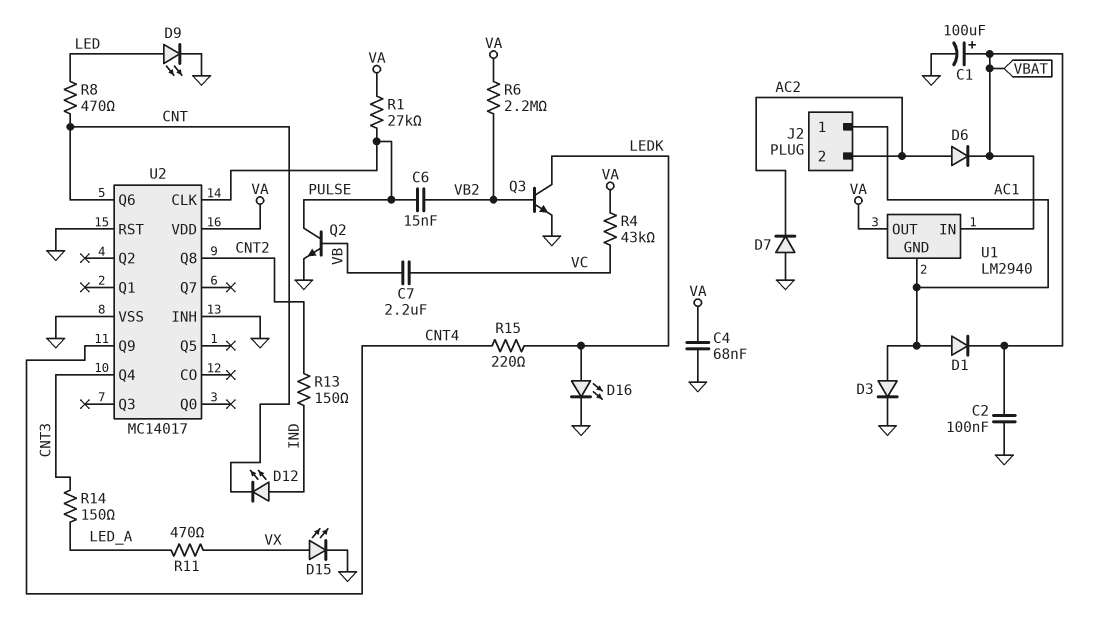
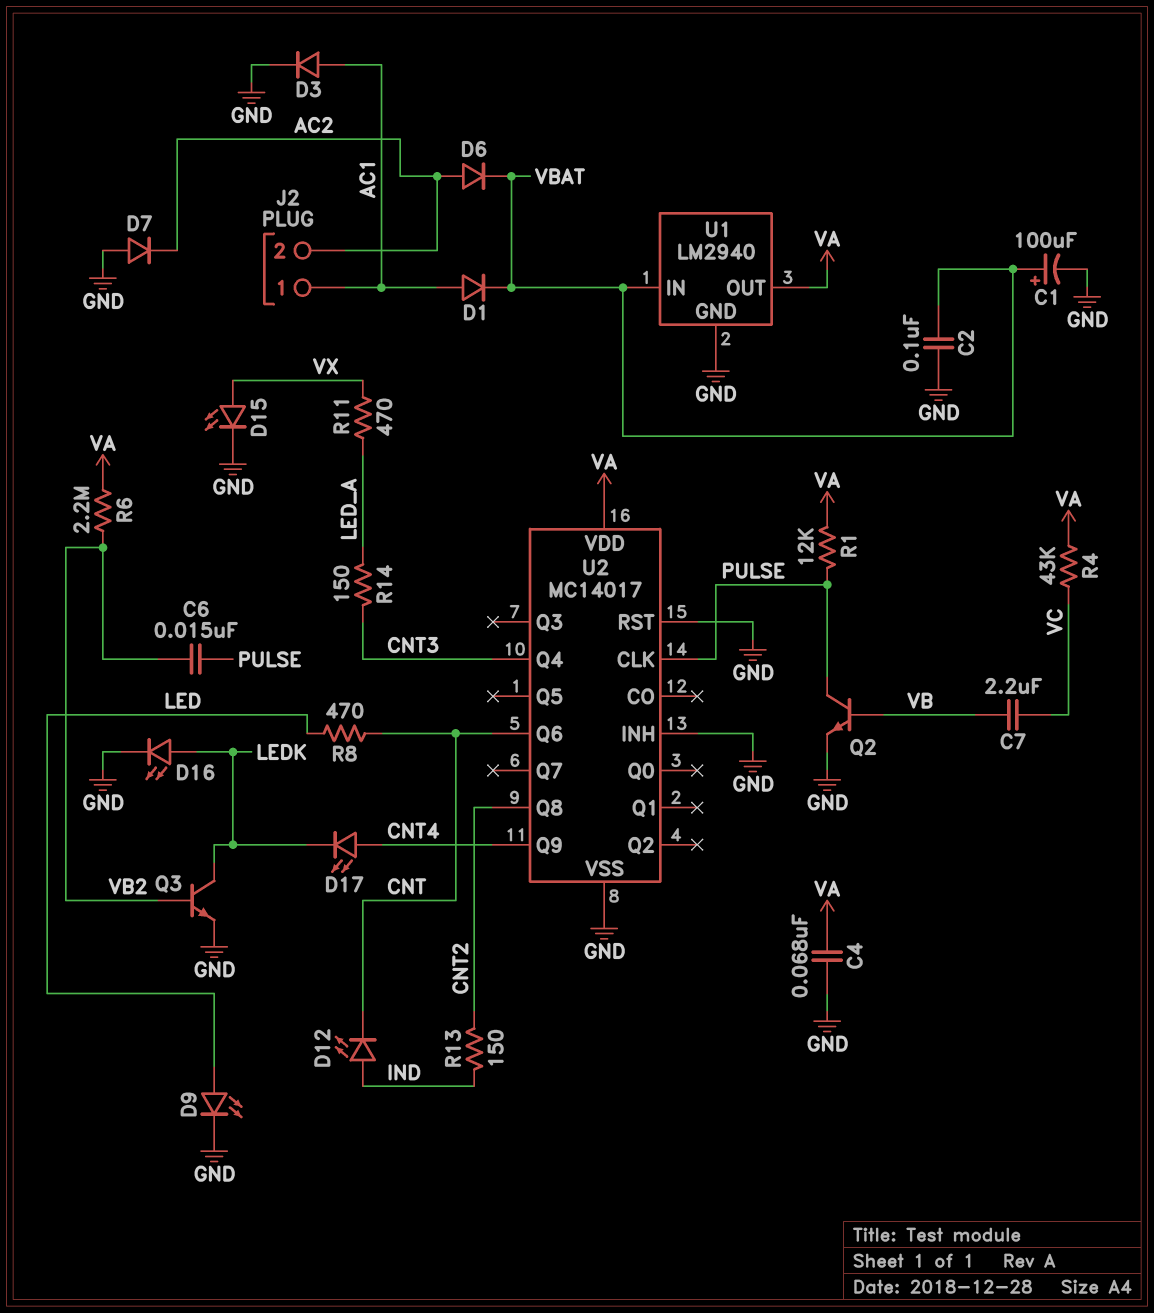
D17: none -> LED (A CNT4, K LEDK)
R1: 27k (PULSE, VA) -> 12k (PULSE, VA)
R15: 220 (CNT4, LEDK) -> none
U1 pin GND: AC1 -> GND

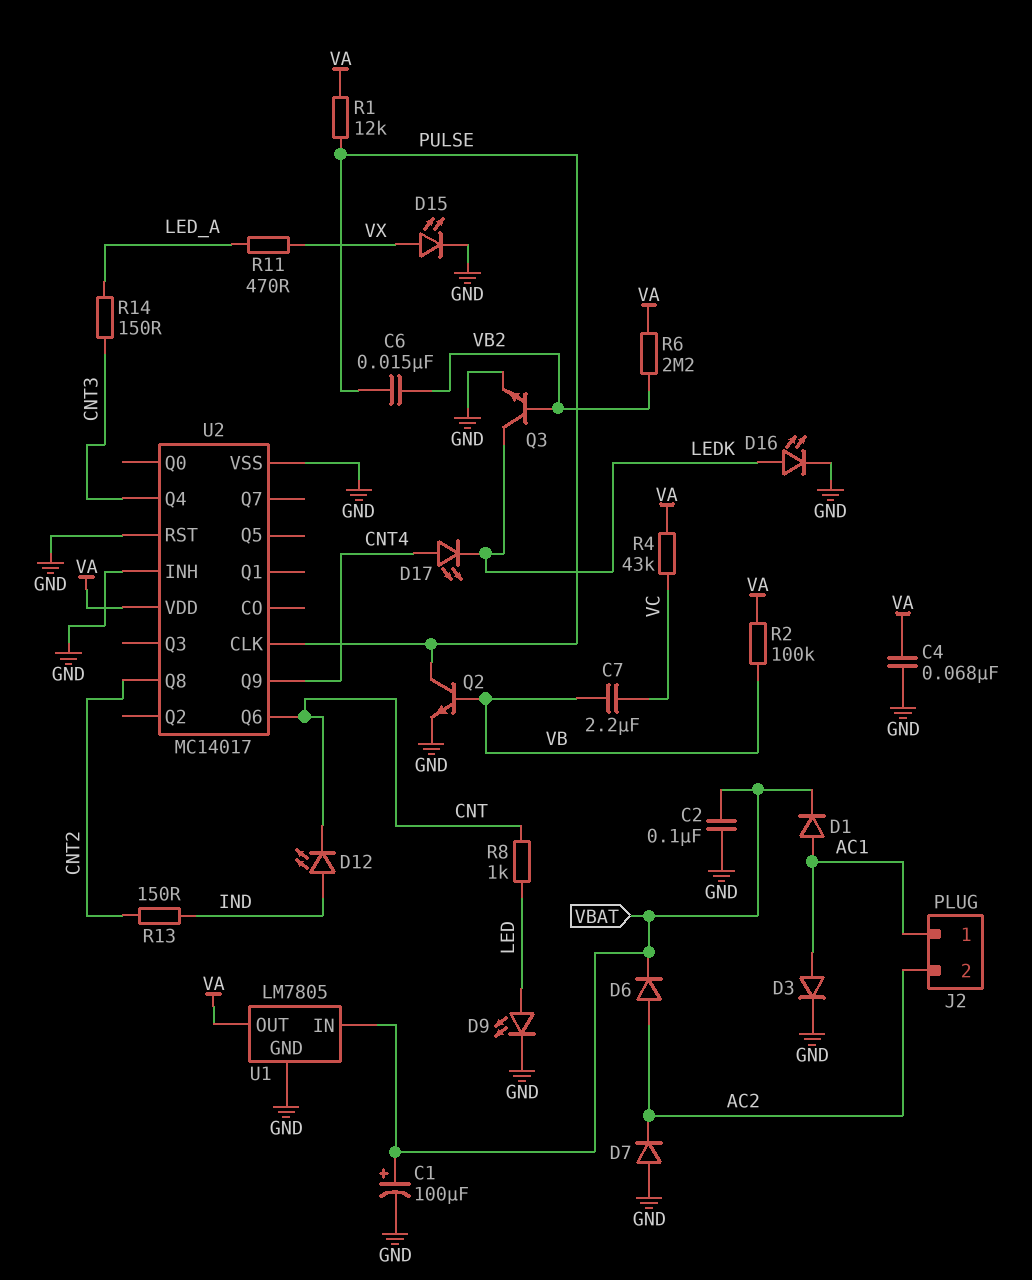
R2: none -> 100k (VA, VB)
R8: 470 (CNT, LED) -> 1k (CNT, LED)
U1: LM2940 -> LM7805

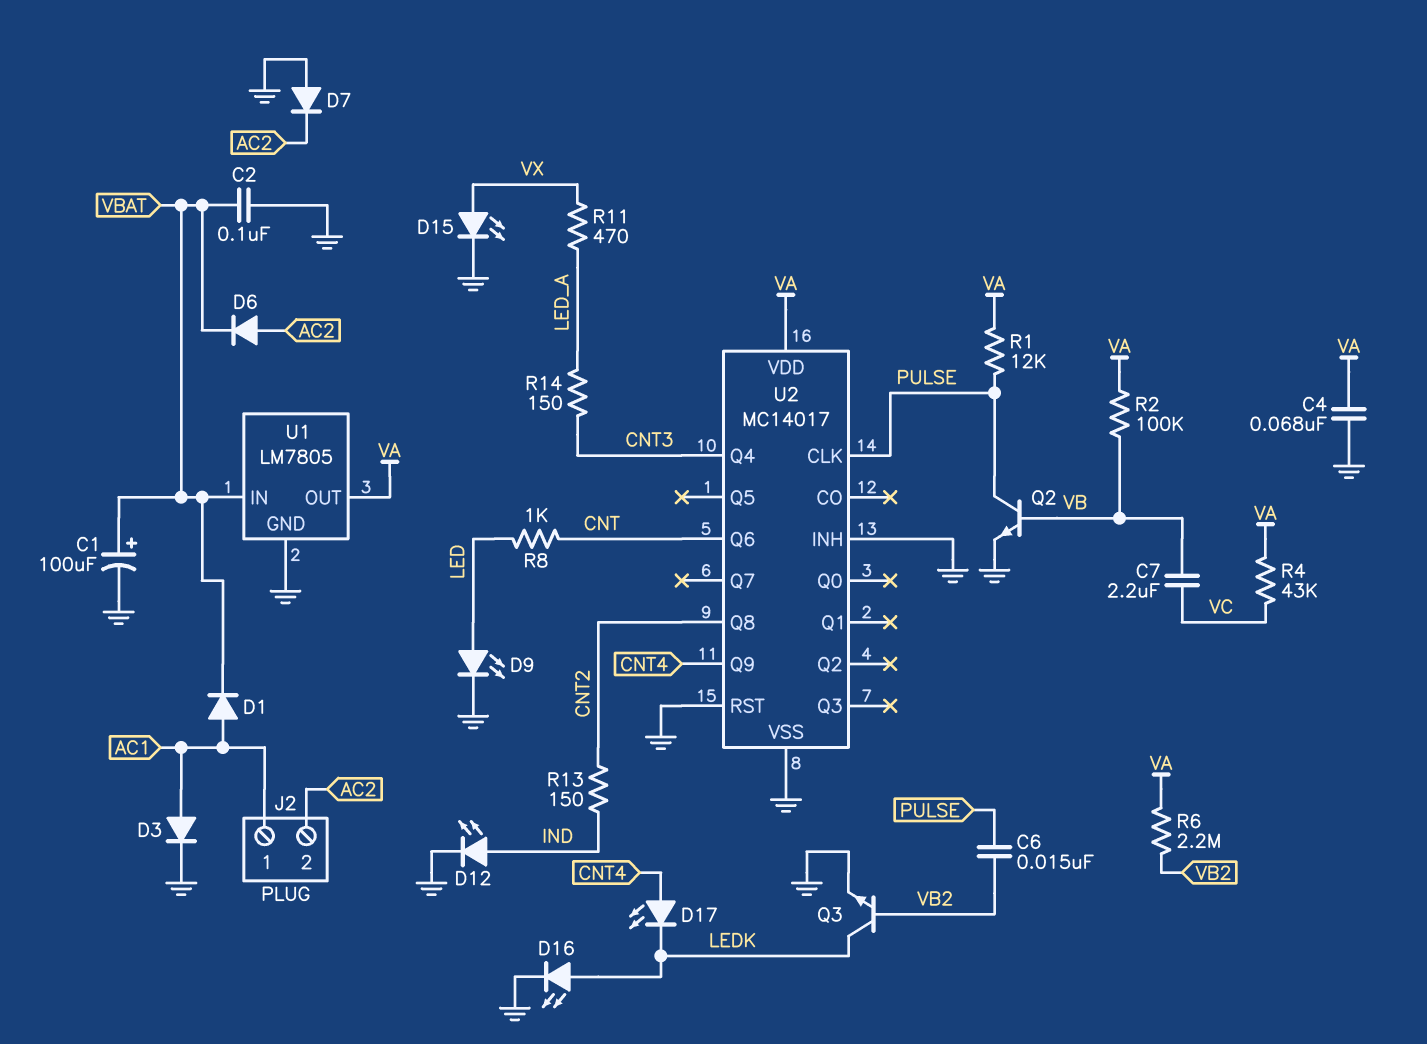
D12: LED (A IND, K CNT) -> LED (A IND, K GND)

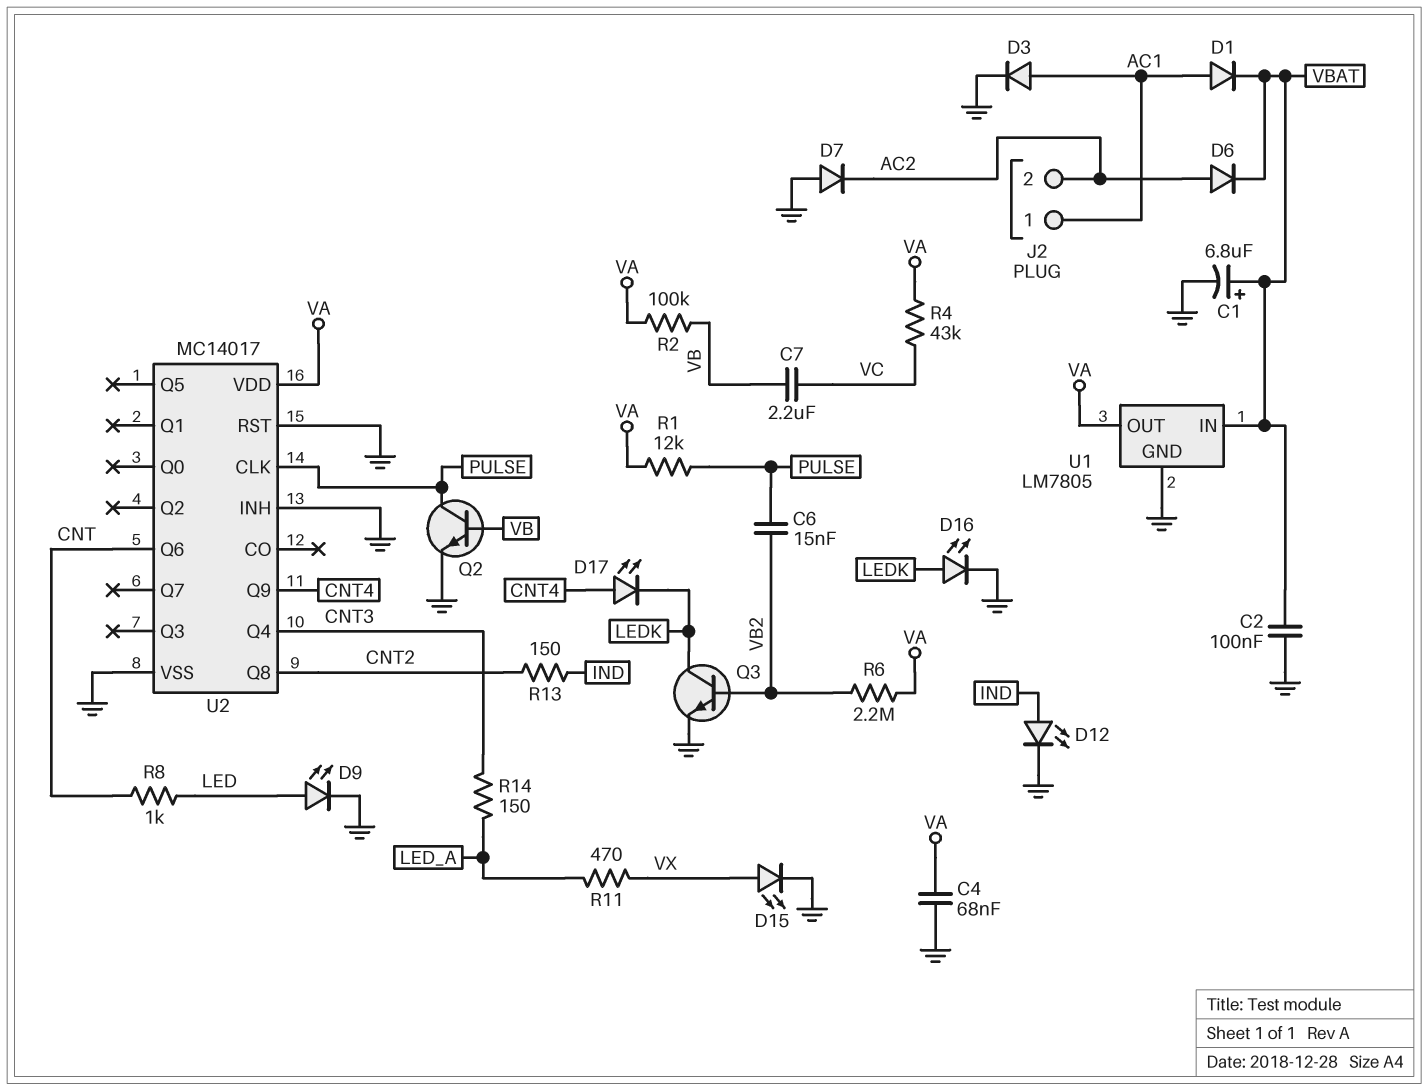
C1: 100uF (plus VBAT, minus GND) -> 6.8uF (plus VBAT, minus GND)

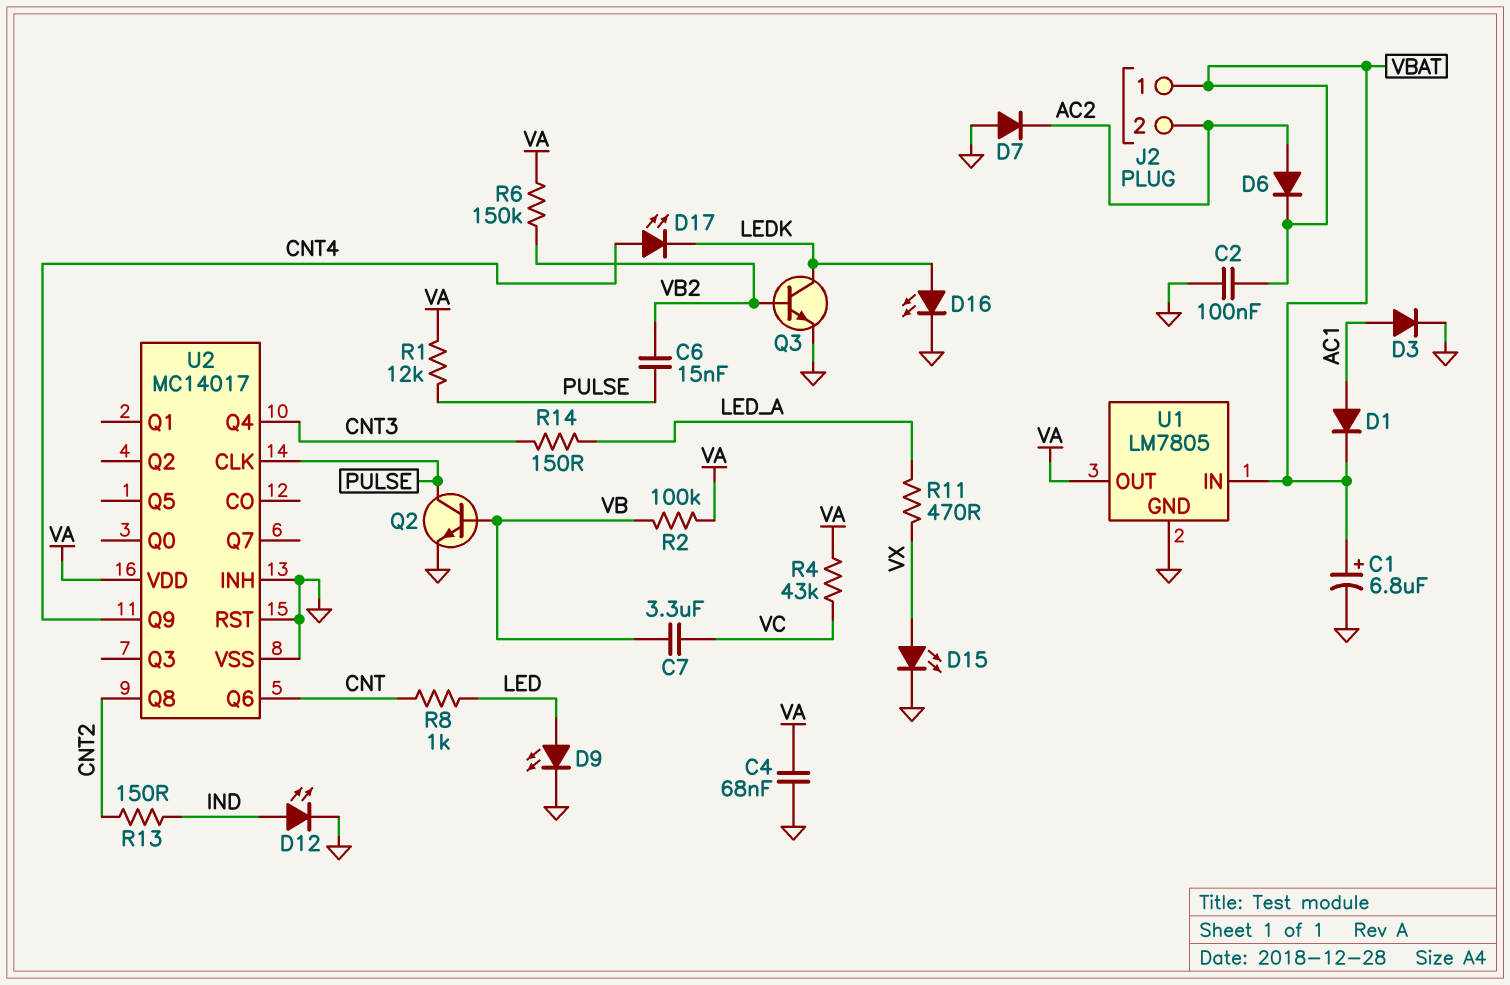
C7: 2.2uF (VB, VC) -> 3.3uF (VB, VC)
J2 pin 1: AC1 -> VBAT
R6: 2.2M (VA, VB2) -> 150k (VA, VB2)

